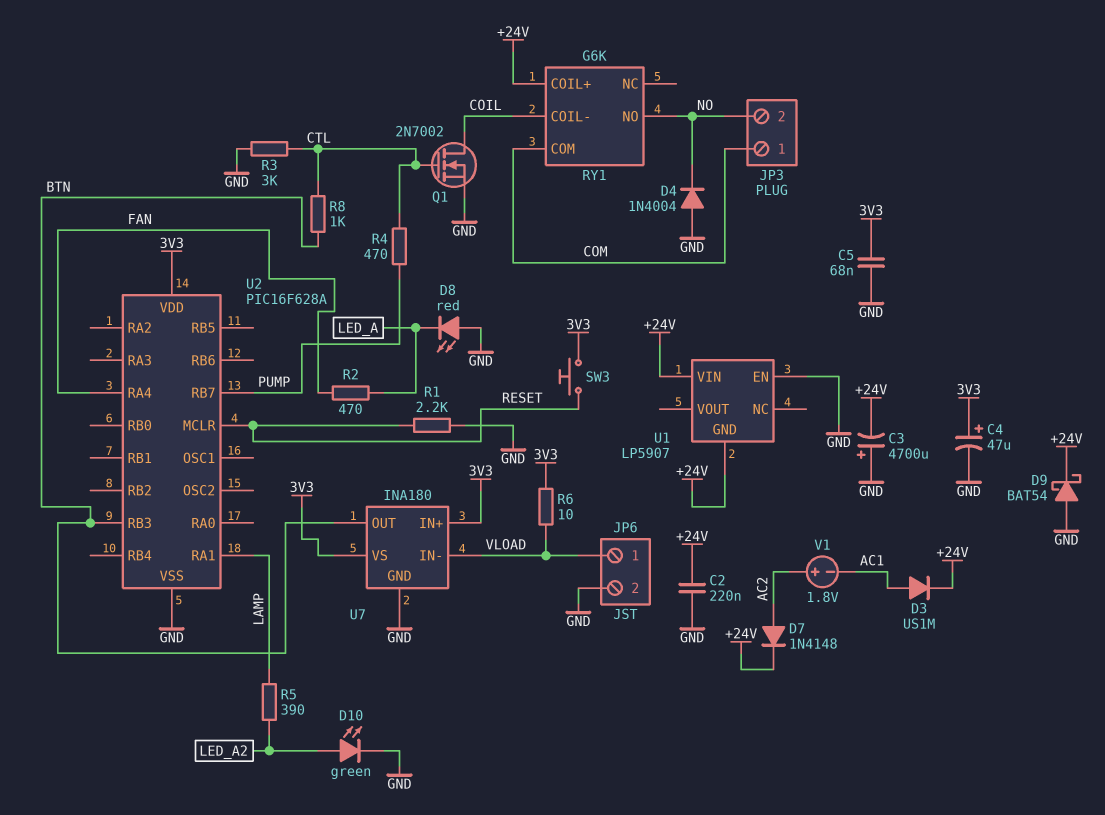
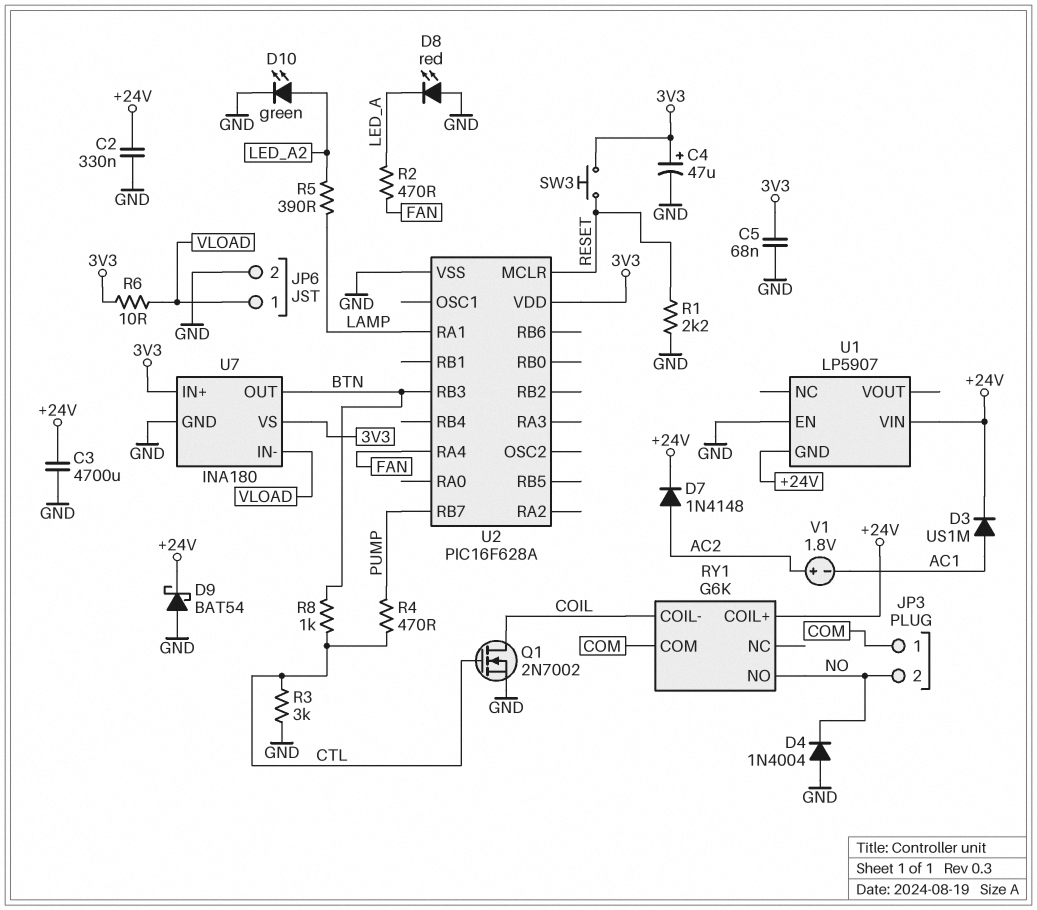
C2: 220nF (+24V, GND) -> 330nF (+24V, GND)
C3: 4700uF (plus GND, minus +24V) -> 4700uF (+24V, GND)

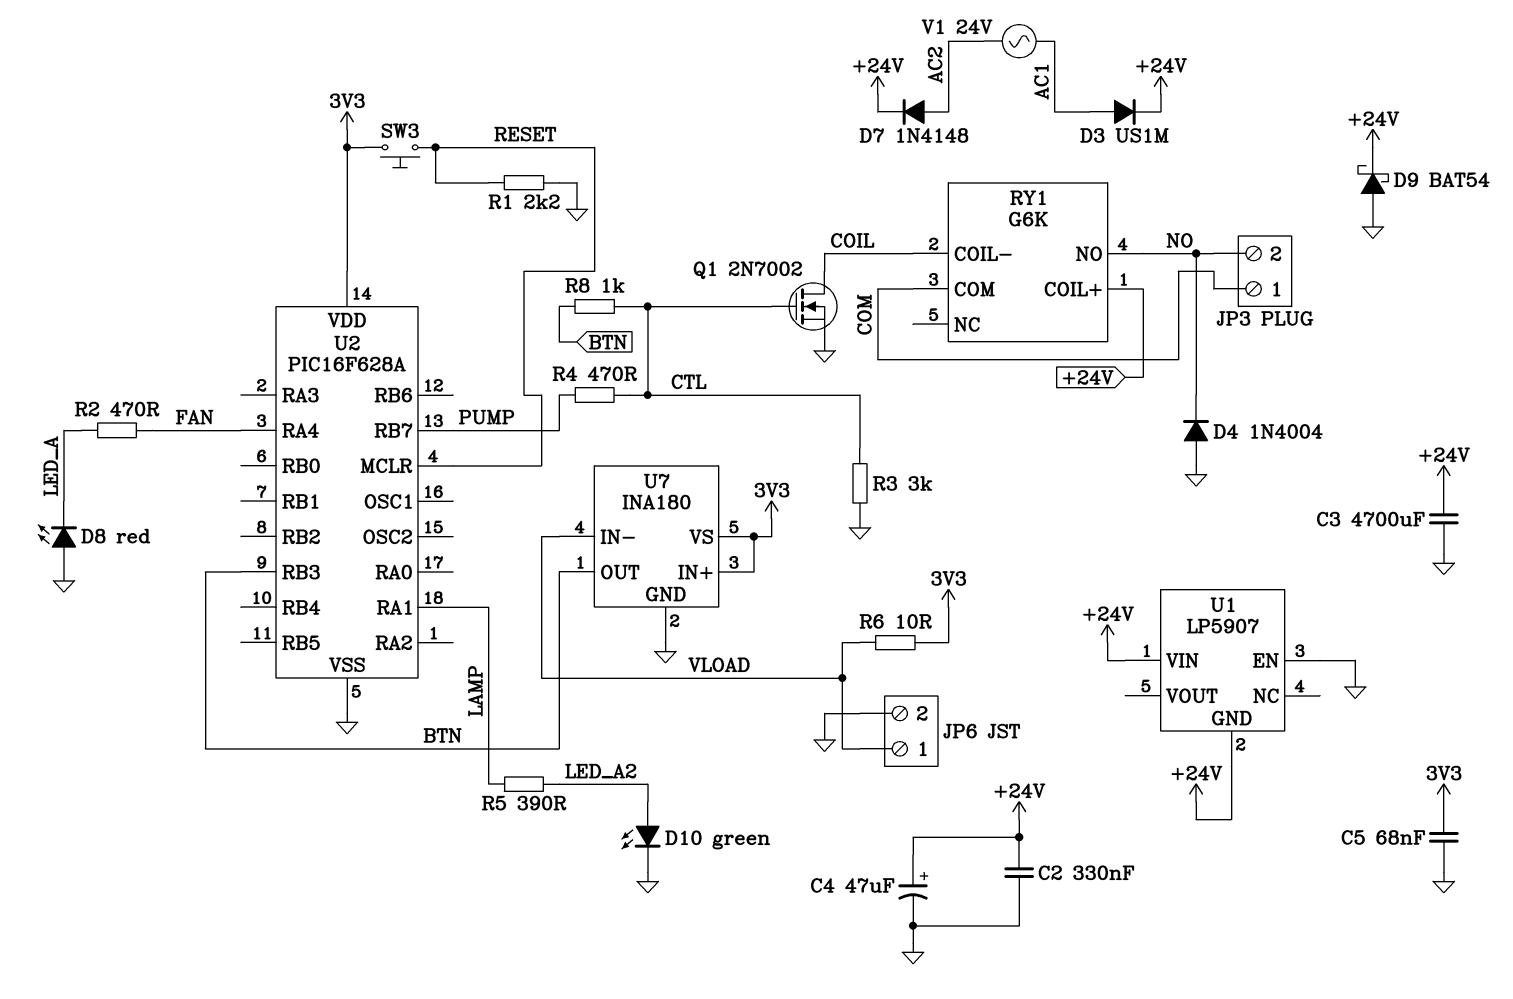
C4: 47uF (plus 3V3, minus GND) -> 47uF (plus +24V, minus GND)
V1: 1.8V (plus AC2, minus AC1) -> AC 24V (AC1, AC2)

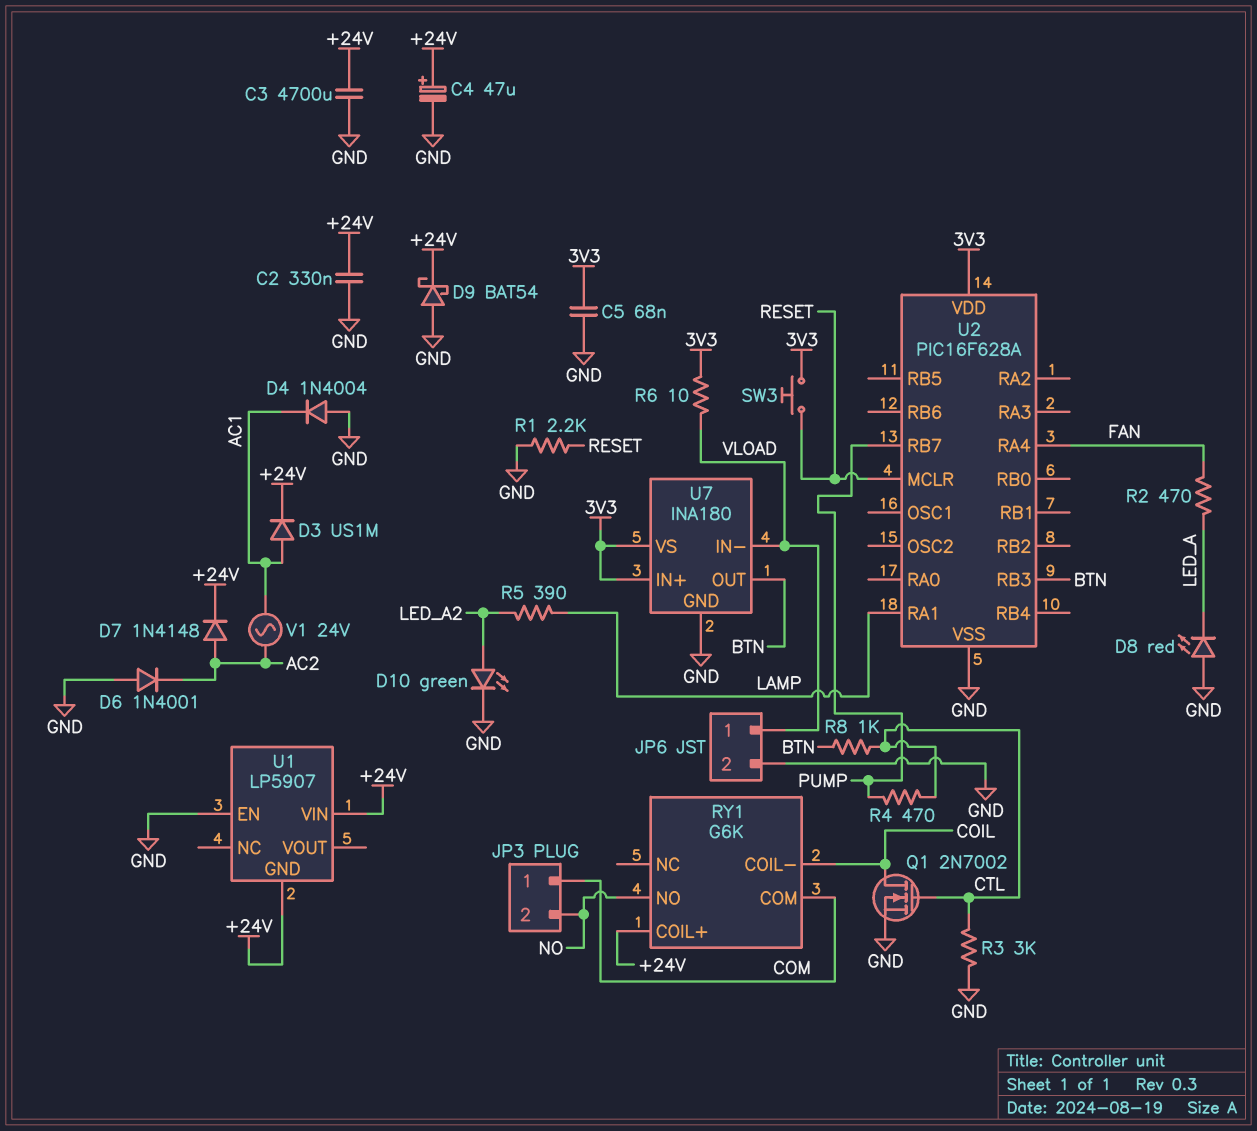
D4: diode 1N4004 (A GND, K NO) -> diode 1N4004 (A GND, K AC1)
D6: none -> diode 1N4001 (A GND, K AC2)

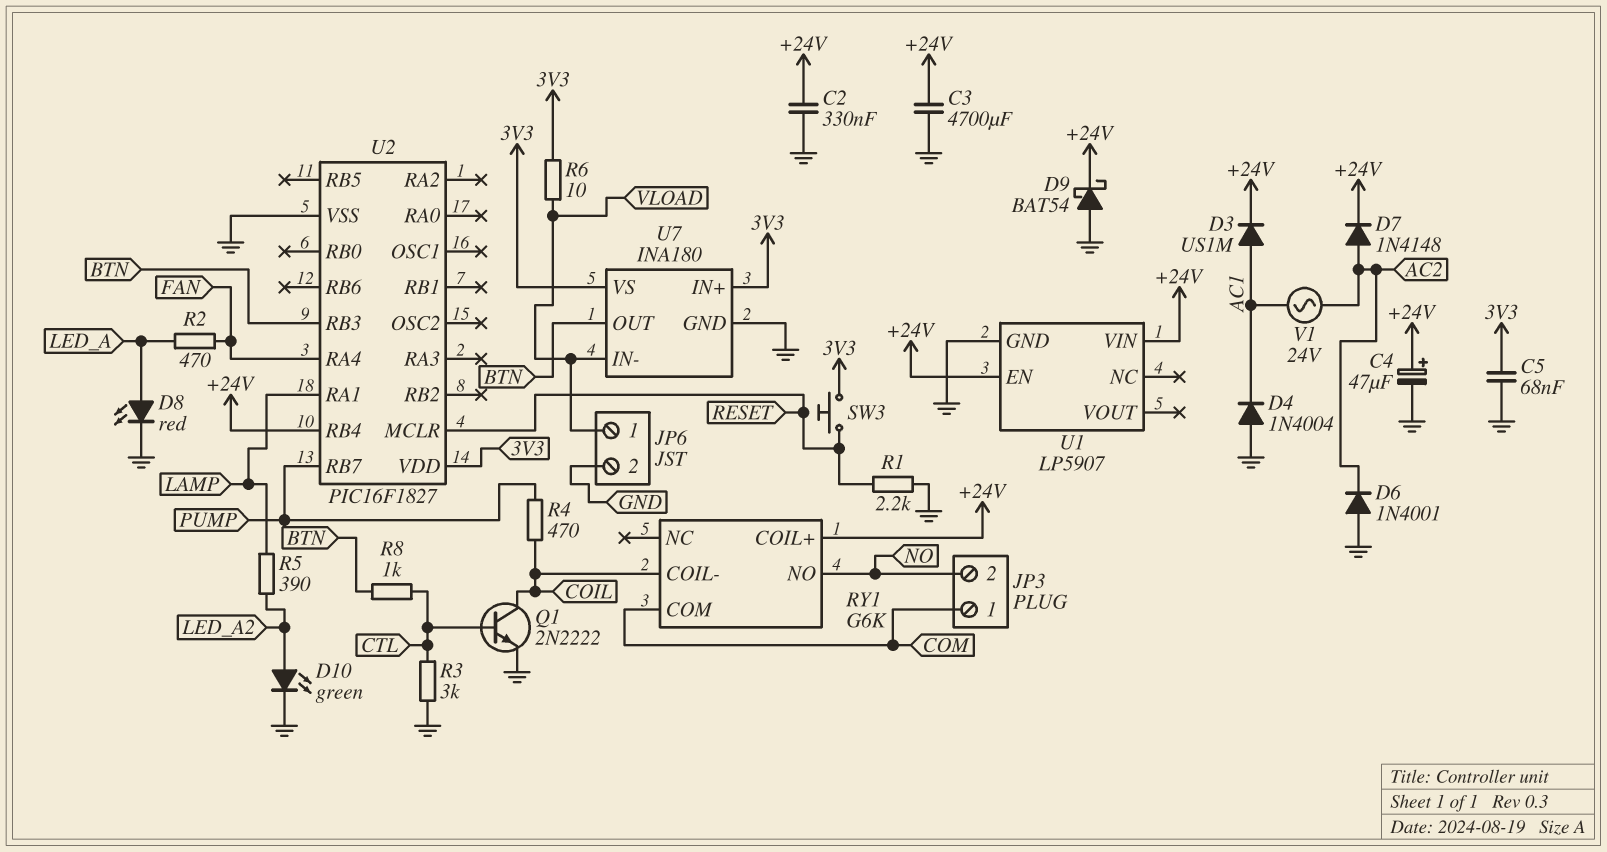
D8: LED red (A GND, K LED_A) -> LED red (A LED_A, K GND)
Q1: NMOS 2N7002 (G CTL, D COIL, S GND) -> NPN 2N2222 (B CTL, C COIL, E GND)
R4: 470 (CTL, PUMP) -> 470 (COIL, PUMP)
U1 pin EN: GND -> +24V
U1 pin GND: +24V -> GND
U2: PIC16F628A -> PIC16F1827
U2 pin RB4: none -> +24V

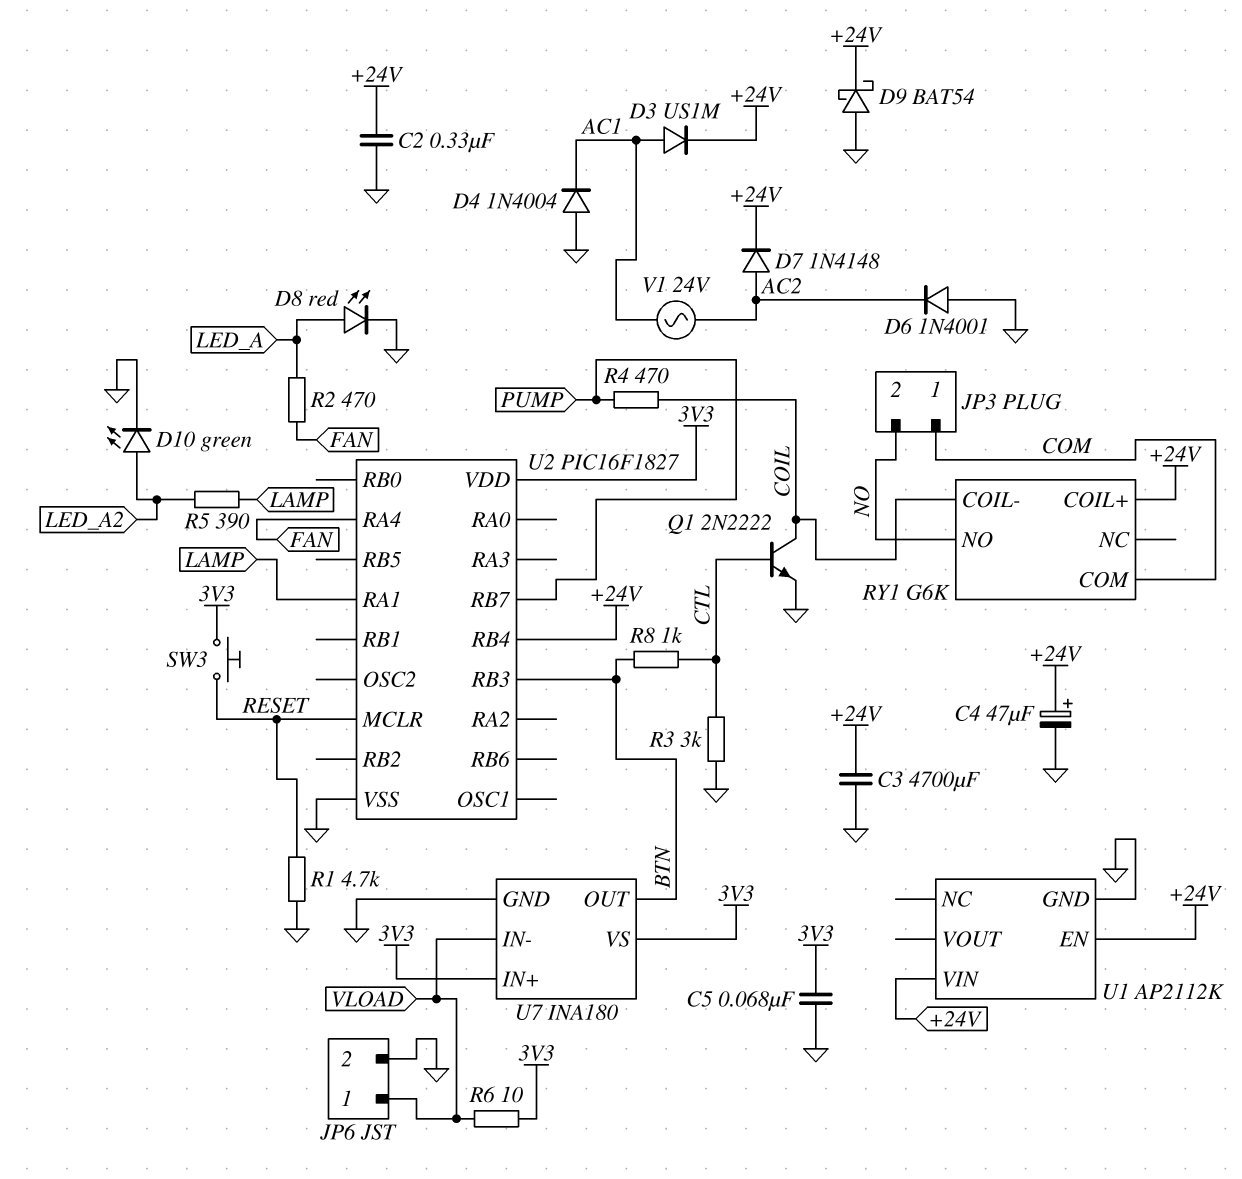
R1: 2.2k (GND, RESET) -> 4.7k (GND, RESET)
U1: LP5907 -> AP2112K

